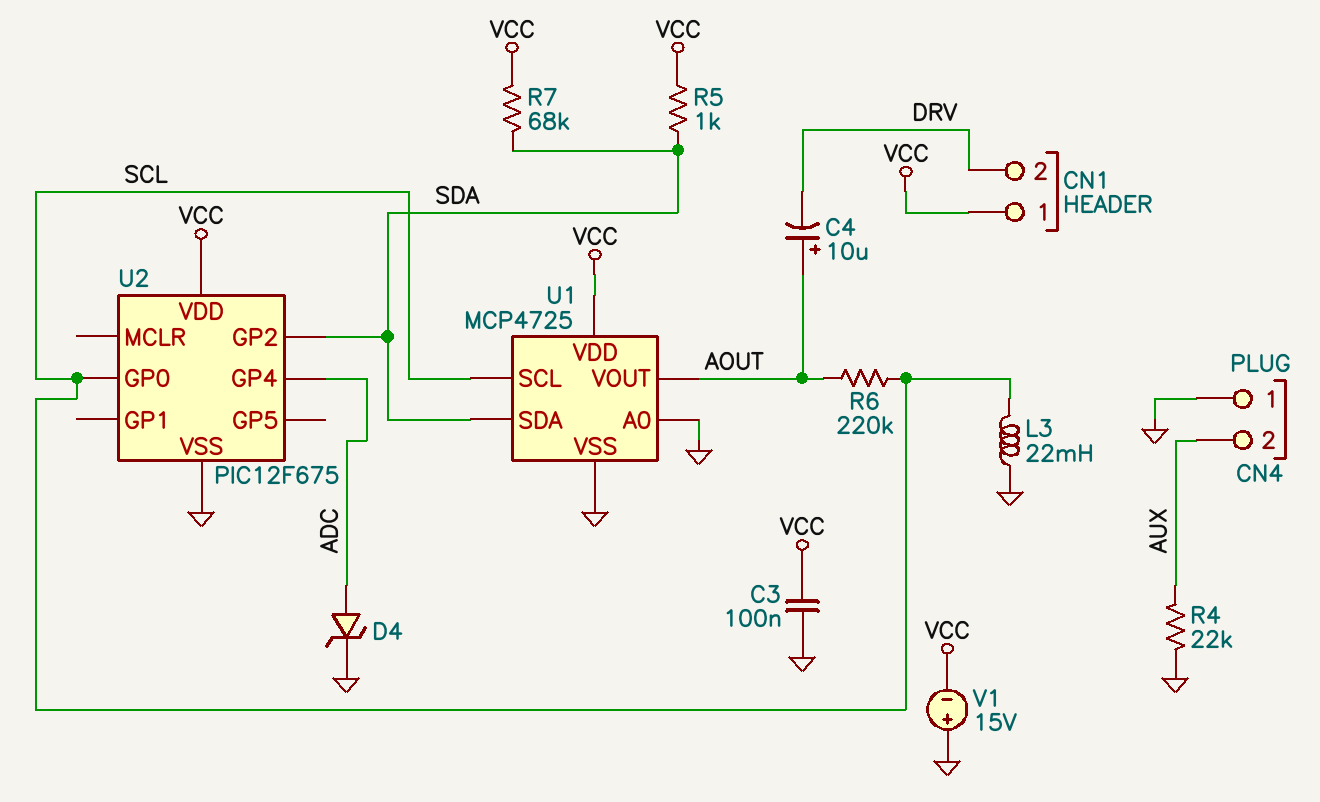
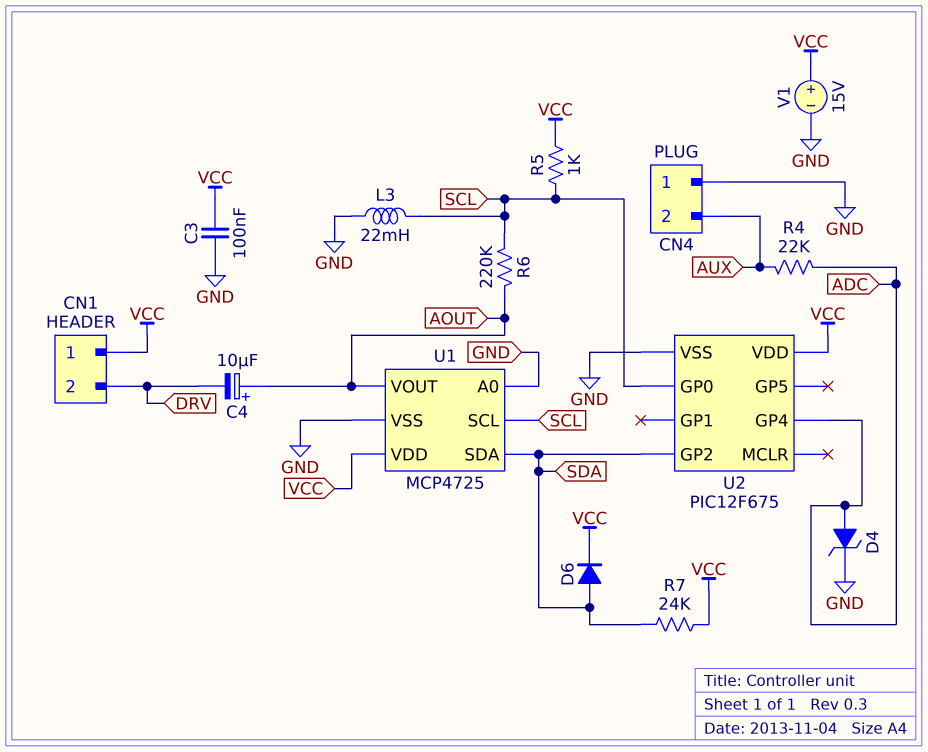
D6: none -> diode (A SDA, K VCC)
R4: 22k (AUX, GND) -> 22k (ADC, AUX)
R5: 1k (SDA, VCC) -> 1k (SCL, VCC)
R7: 68k (SDA, VCC) -> 24k (SDA, VCC)
V1: 15V (plus GND, minus VCC) -> 15V (plus VCC, minus GND)

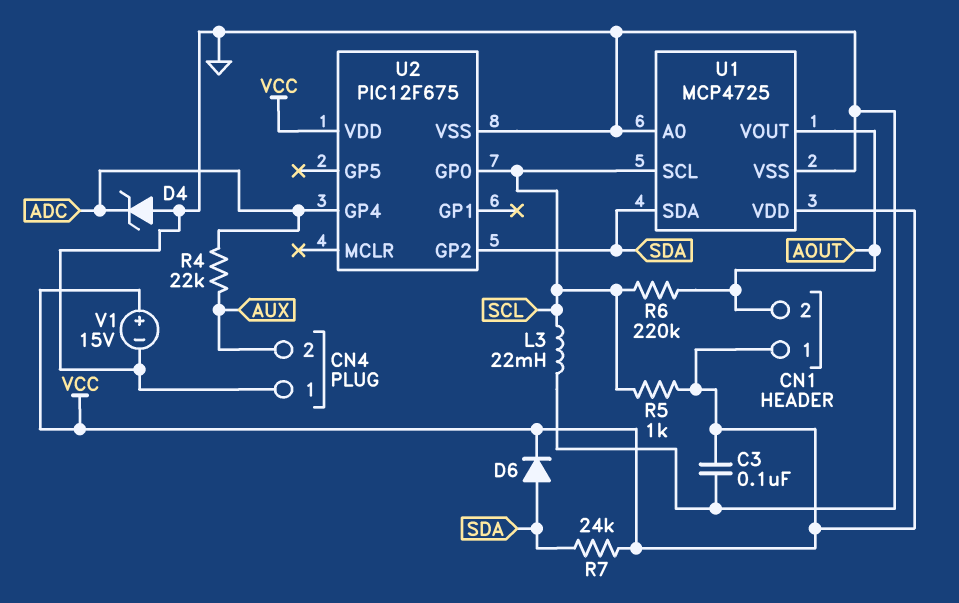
C4: 10uF (plus AOUT, minus DRV) -> none
CN1 pin 2: DRV -> AOUT
D4: zener (A ADC, K GND) -> zener (A GND, K ADC)

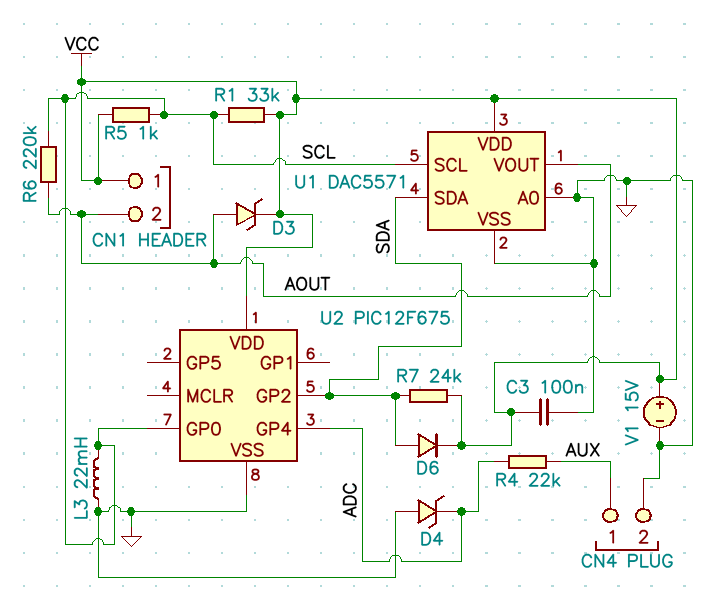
CN4 pin 1: GND -> AUX
CN4 pin 2: AUX -> GND
D3: none -> zener (A AOUT, K VCC)
R1: none -> 33k (SCL, VCC)
U1: MCP4725 -> DAC5571

